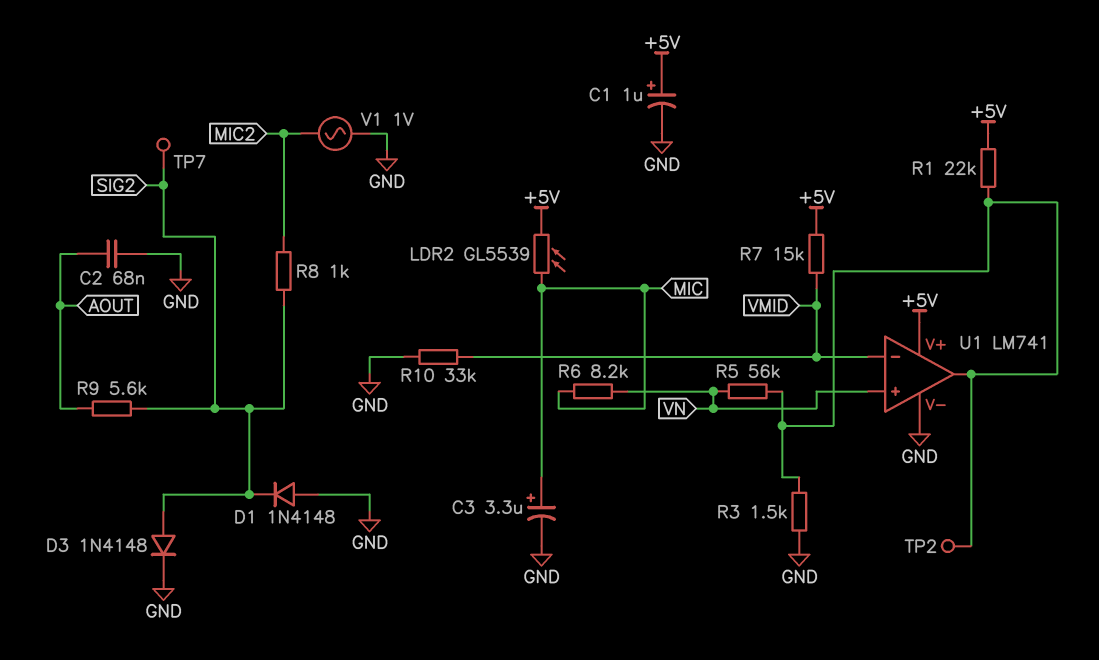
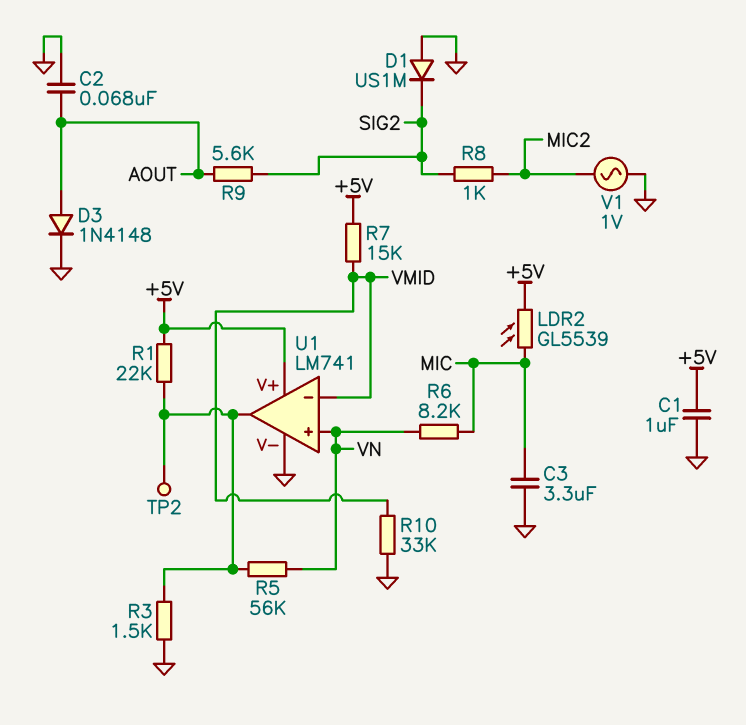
C1: 1uF (plus +5V, minus GND) -> 1uF (+5V, GND)
C3: 3.3uF (plus MIC, minus GND) -> 3.3uF (GND, MIC)
D1: diode 1N4148 (A GND, K SIG2) -> diode US1M (A GND, K SIG2)
D3: diode 1N4148 (A SIG2, K GND) -> diode 1N4148 (A AOUT, K GND)
TP7: test point (SIG2) -> none

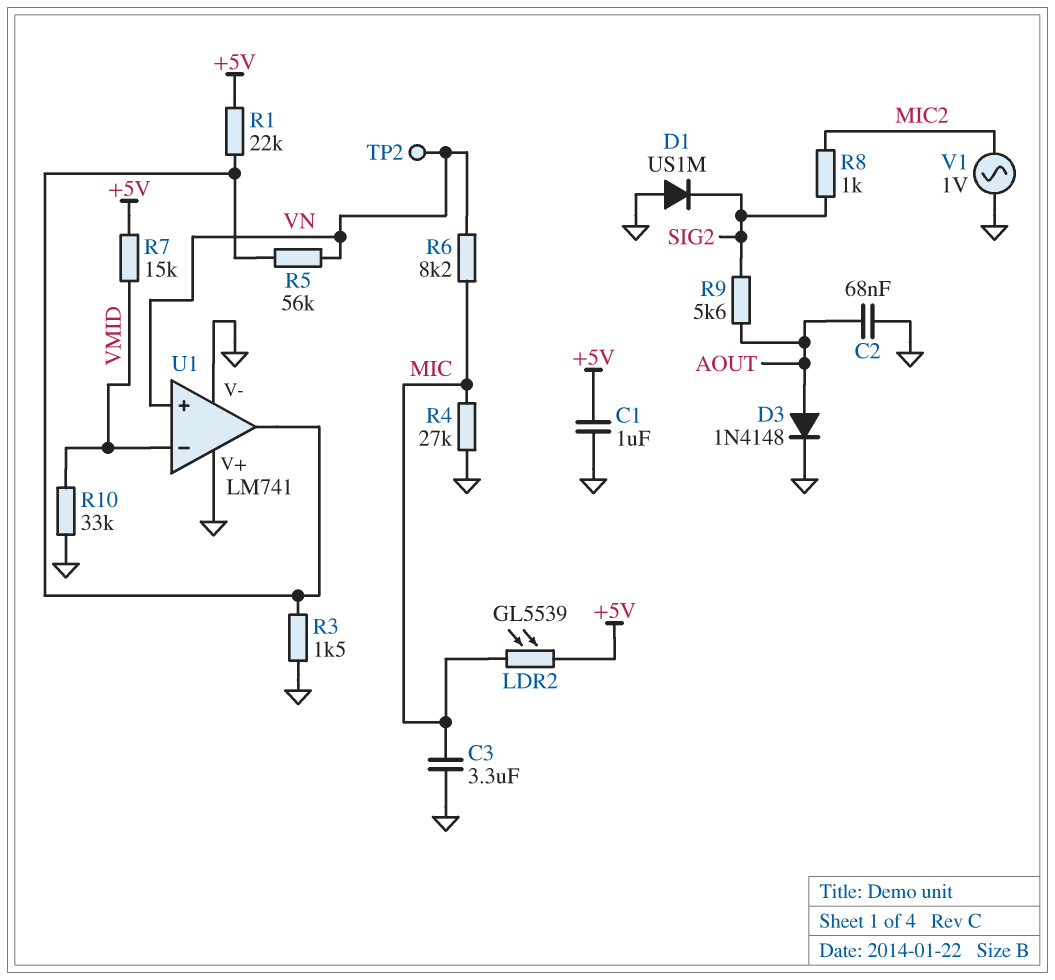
R4: none -> 27k (GND, MIC)
TP2: test point (U1/out) -> test point (VN)
U1 pin V+: +5V -> GND

